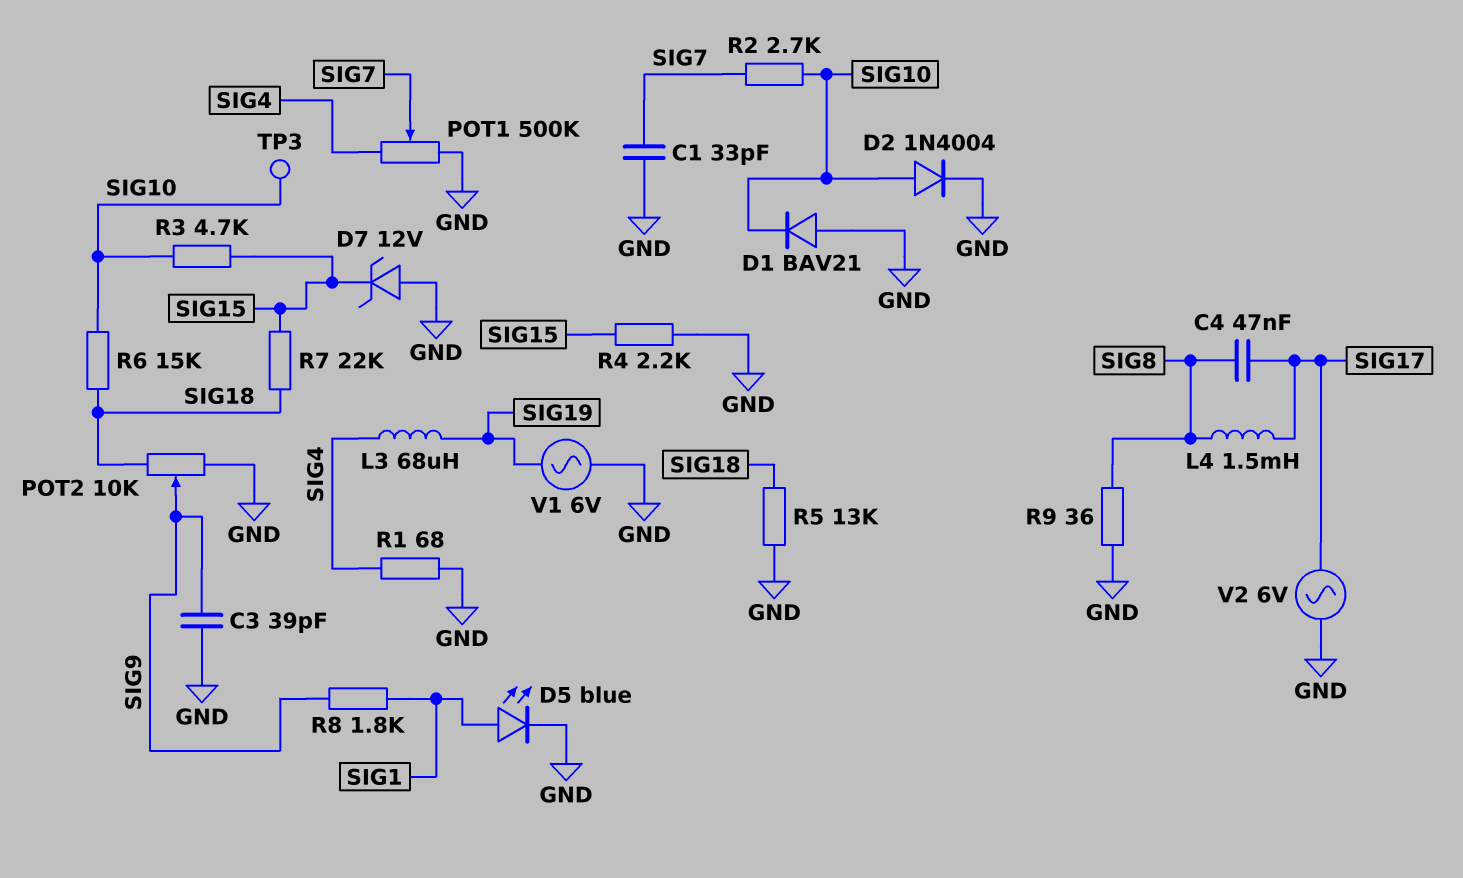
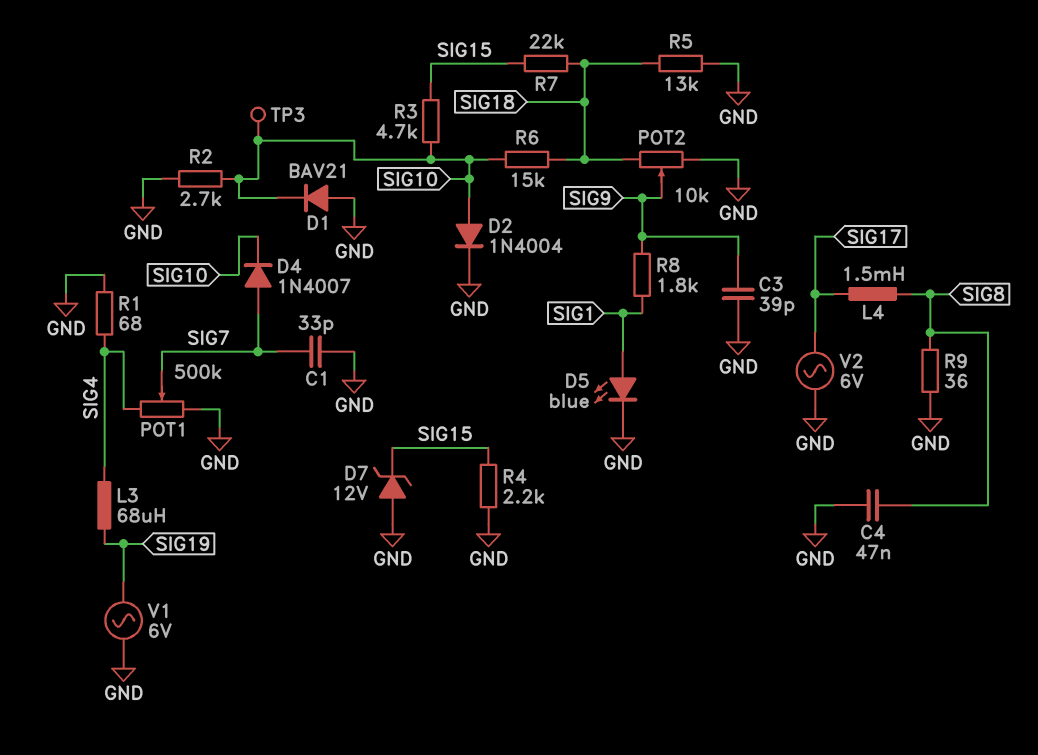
C4: 47nF (SIG8, SIG17) -> 47nF (GND, SIG8)
D4: none -> diode 1N4007 (A SIG7, K SIG10)
R2: 2.7k (SIG7, SIG10) -> 2.7k (GND, SIG10)

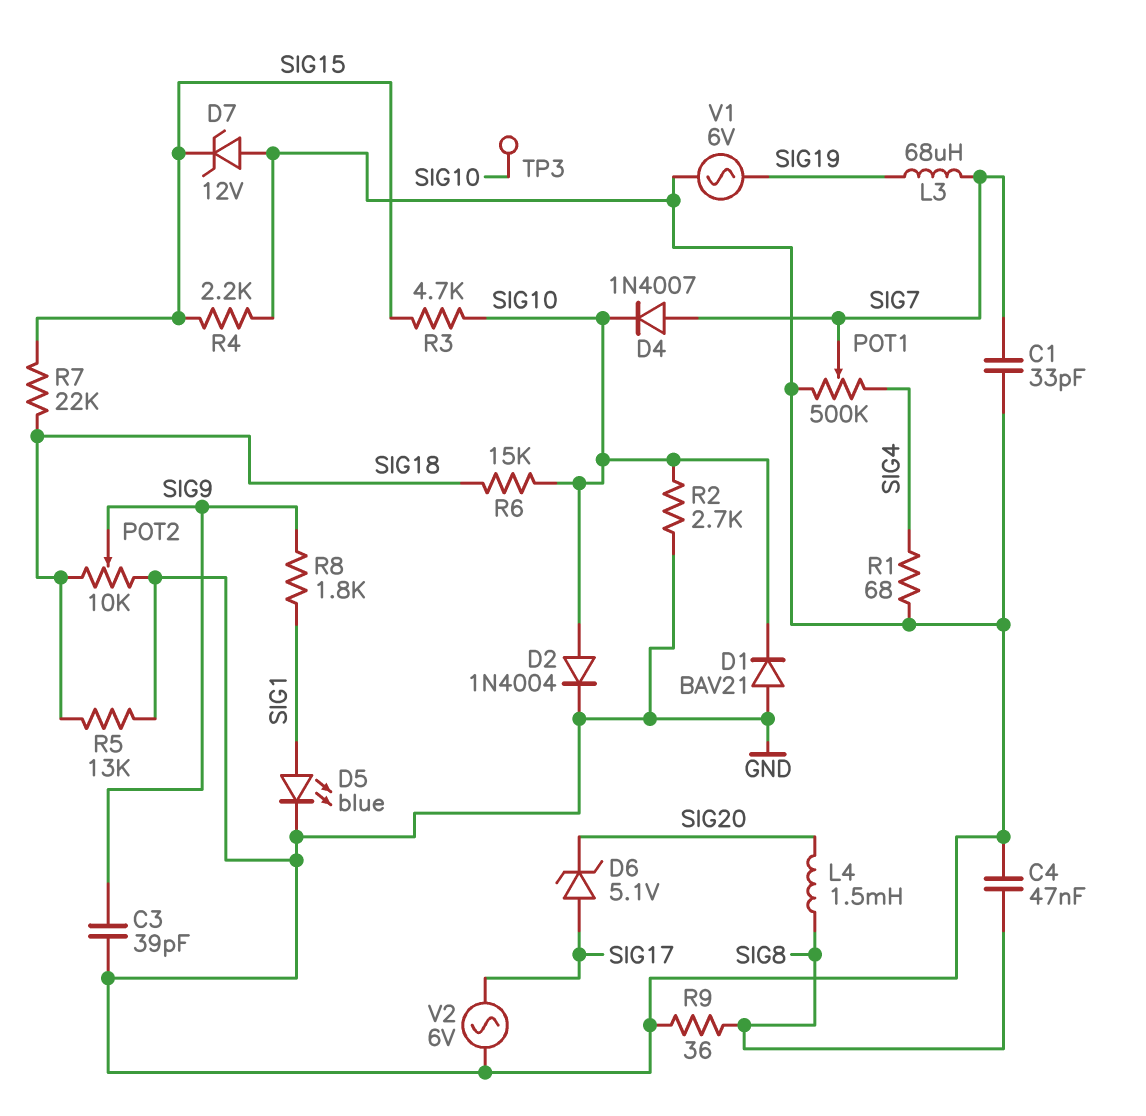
D6: none -> zener 5.1V (A SIG17, K SIG20)
L3: 68uH (SIG4, SIG19) -> 68uH (SIG7, SIG19)
L4: 1.5mH (SIG8, SIG17) -> 1.5mH (SIG8, SIG20)

